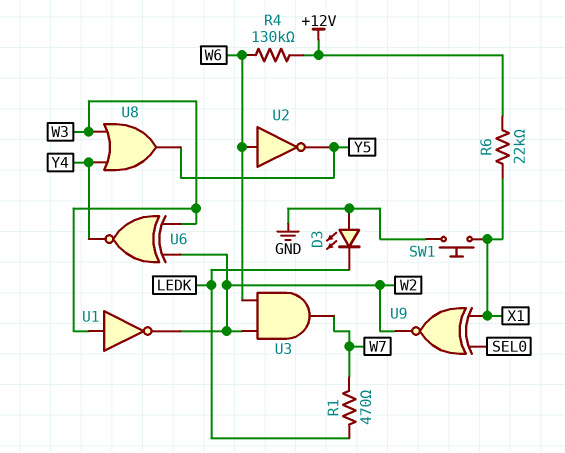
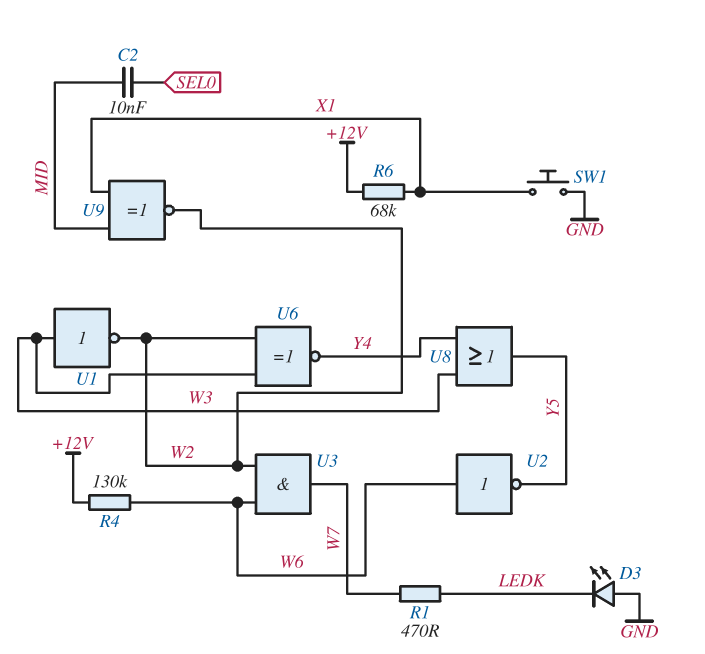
C2: none -> 10nF (MID, SEL0)
R6: 22k (+12V, X1) -> 68k (+12V, X1)
U9: XNOR (in SEL0, in X1, out W2) -> XNOR (in MID, in X1, out W2)

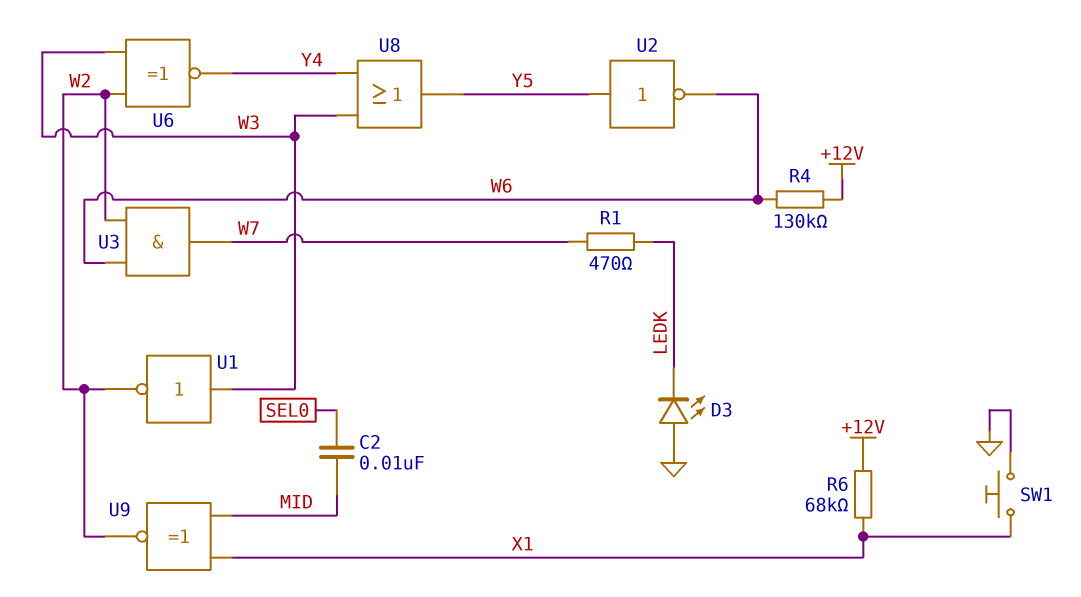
U2: NOT (in W6, out Y5) -> NOT (in Y5, out W6)

